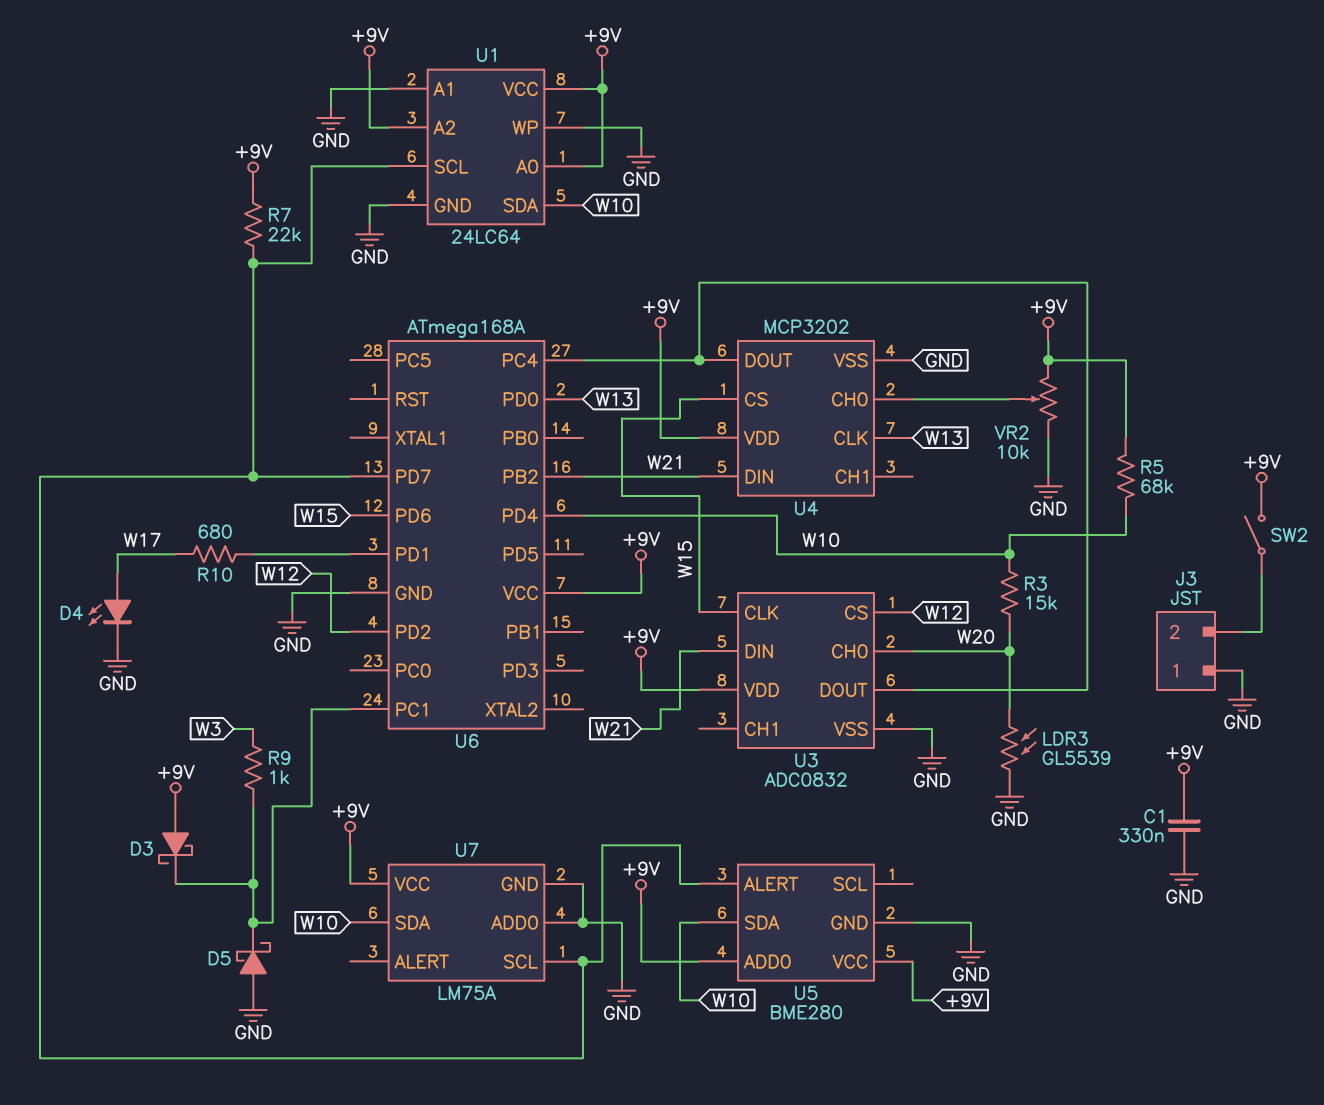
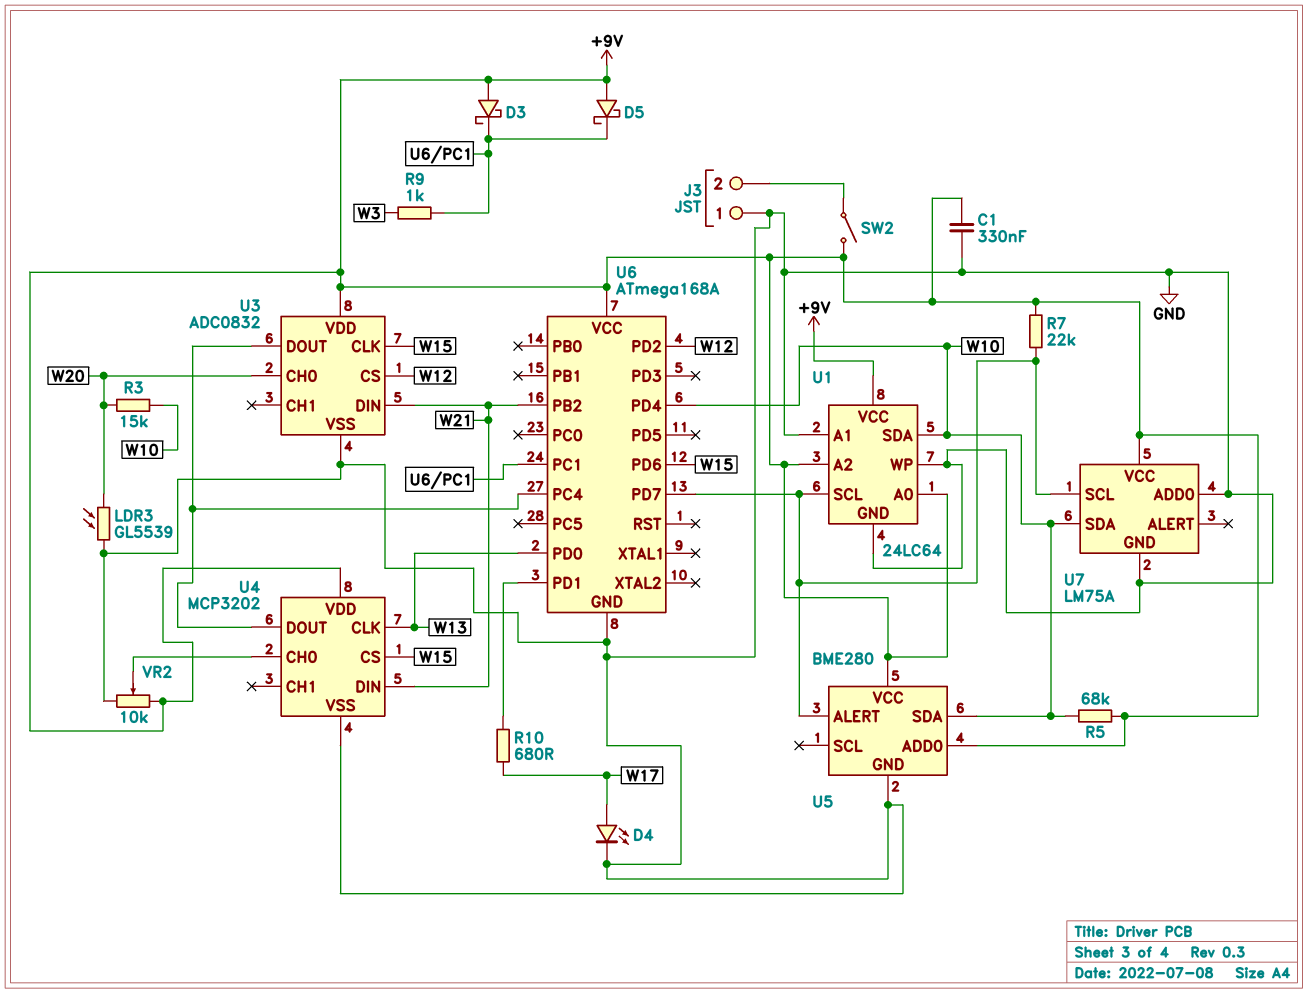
D5: schottky (A GND, K U6/PC1) -> schottky (A +9V, K U6/PC1)

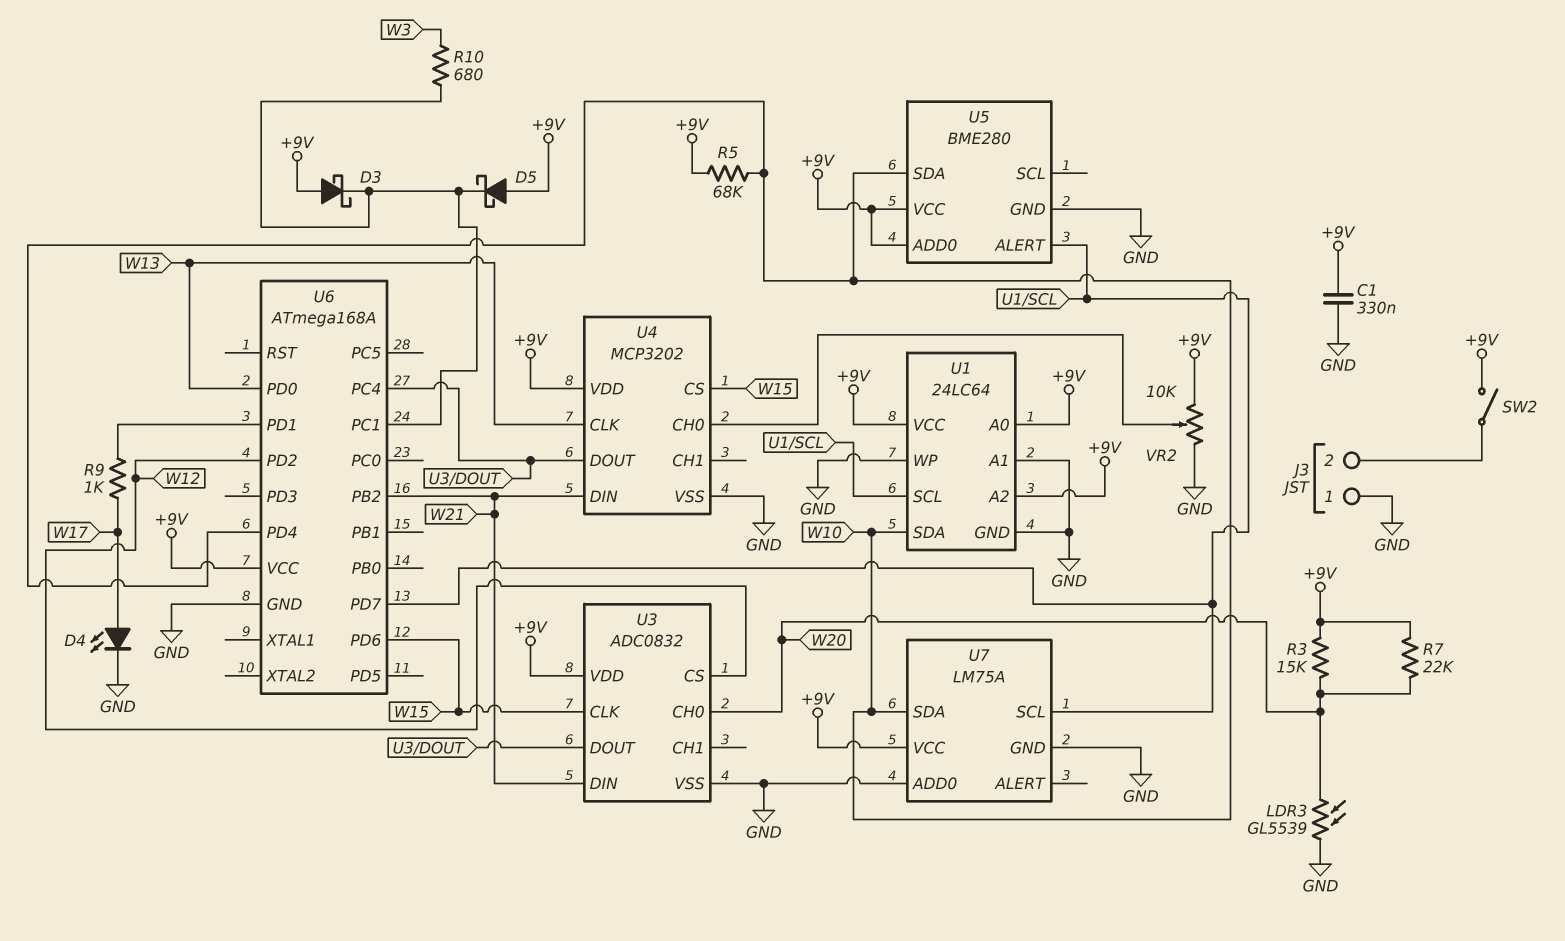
R3: 15k (W10, W20) -> 15k (+9V, W20)
R7: 22k (+9V, U1/SCL) -> 22k (+9V, W20)
R9: 1k (U6/PC1, W3) -> 1k (U6/PD1, W17)
R10: 680 (U6/PD1, W17) -> 680 (U6/PC1, W3)

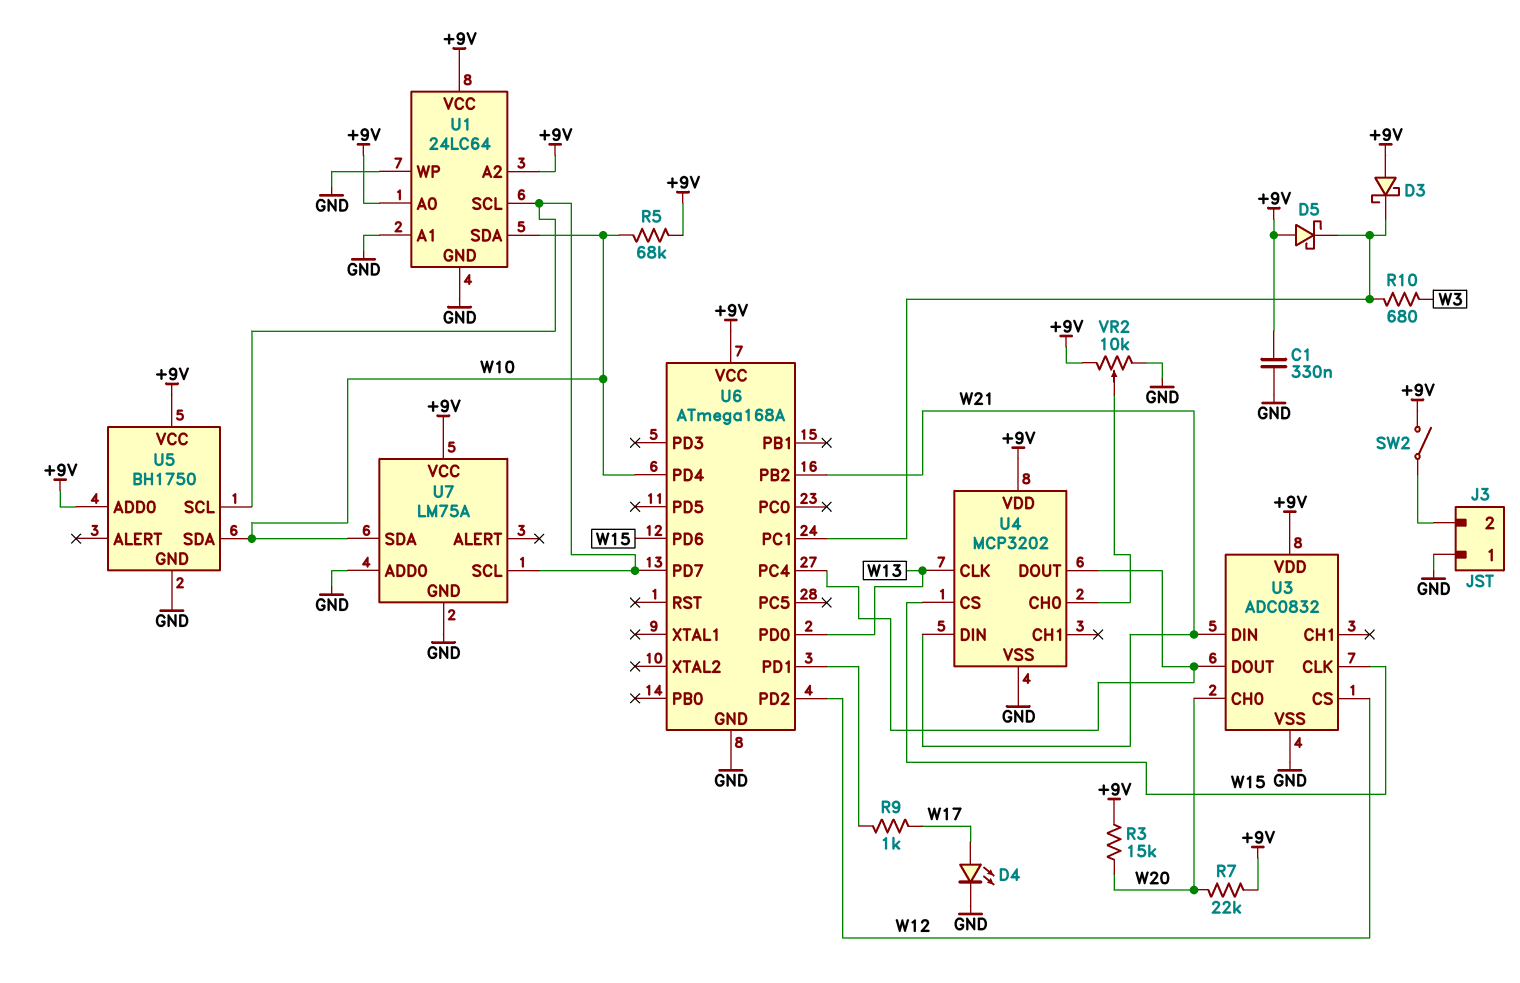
LDR3: GL5539 (GND, W20) -> none
U5: BME280 -> BH1750
U5 pin ALERT: U1/SCL -> none
U5 pin SCL: none -> U1/SCL

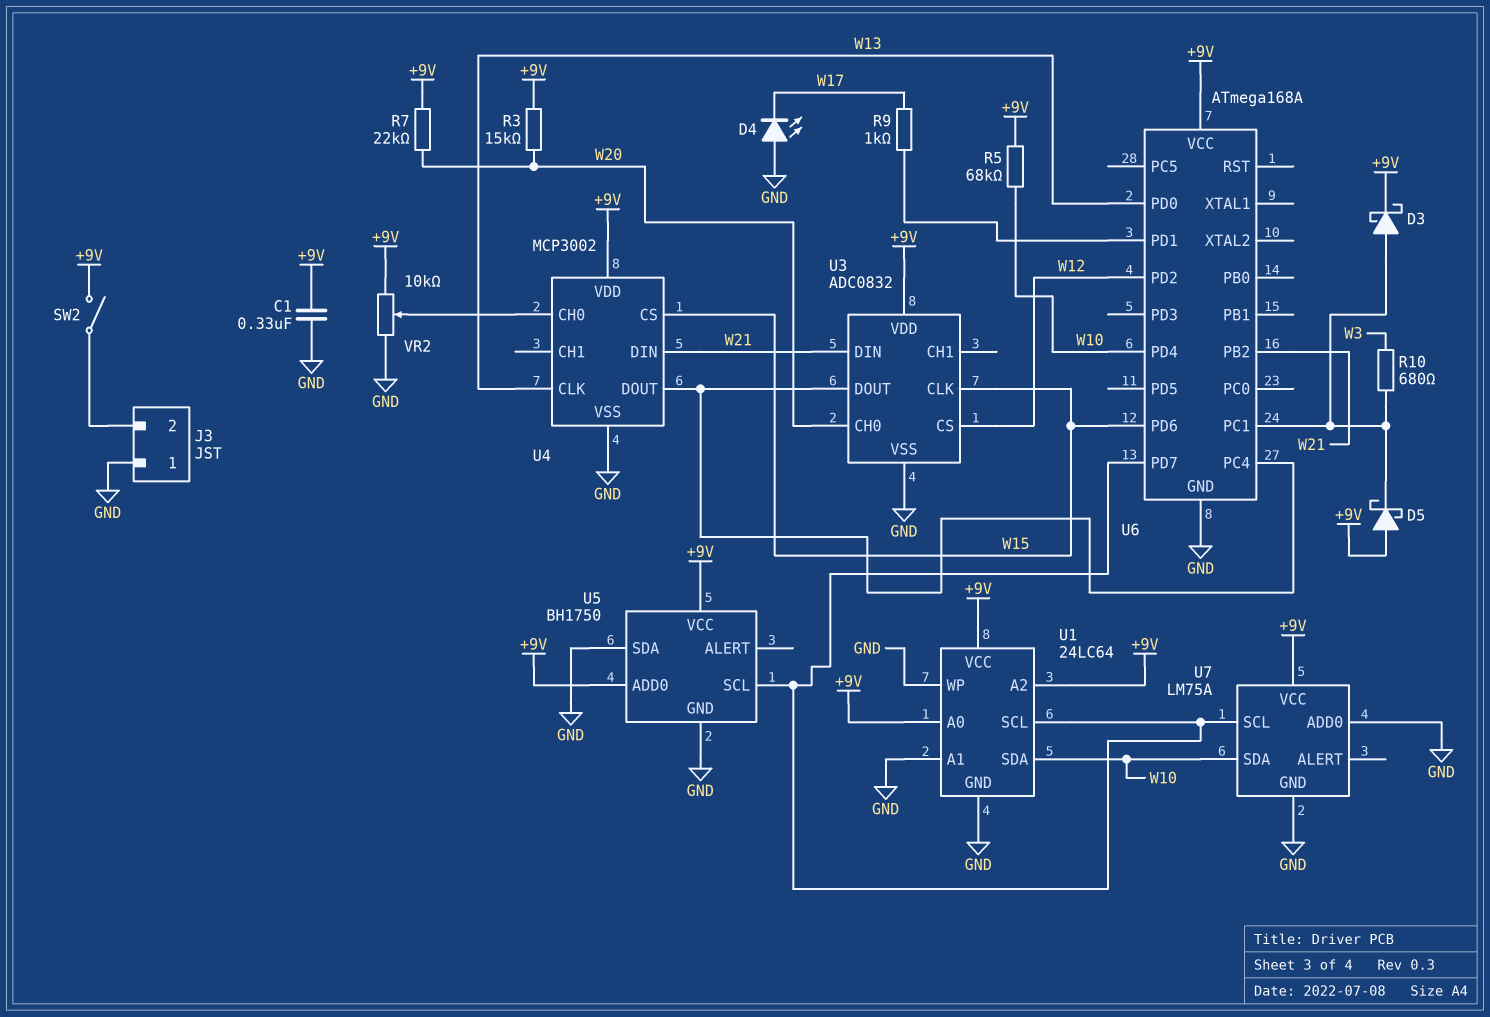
D3: schottky (A +9V, K U6/PC1) -> schottky (A U6/PC1, K +9V)
D4: LED (A W17, K GND) -> LED (A GND, K W17)
U4: MCP3202 -> MCP3002
U5 pin SDA: W10 -> GND

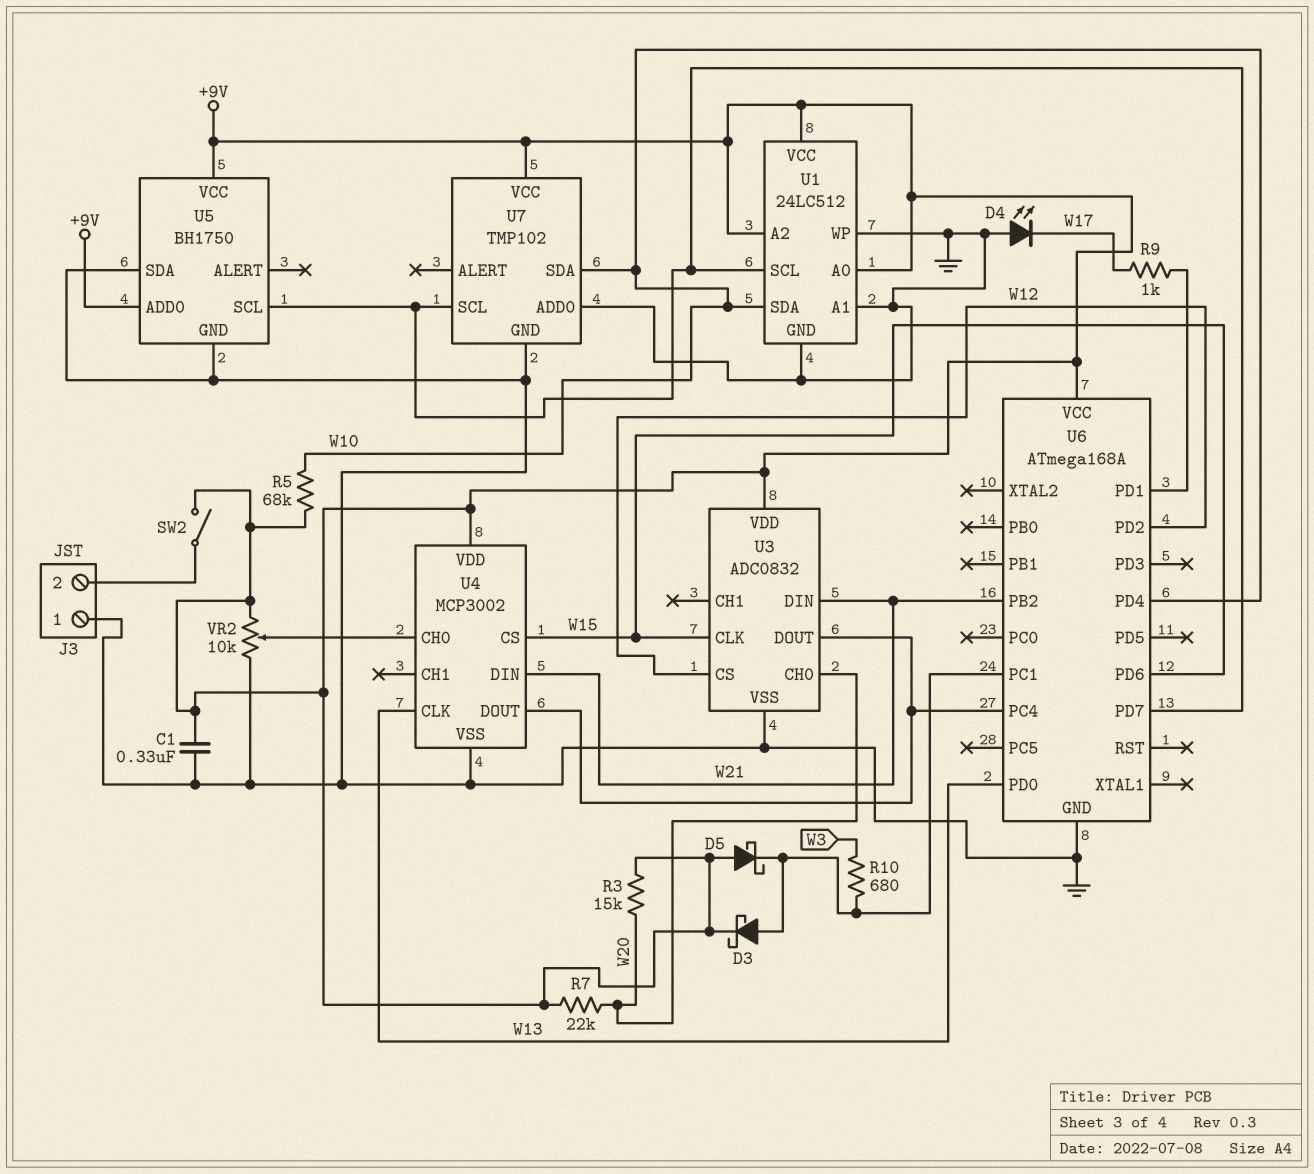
U1: 24LC64 -> 24LC512
U7: LM75A -> TMP102

